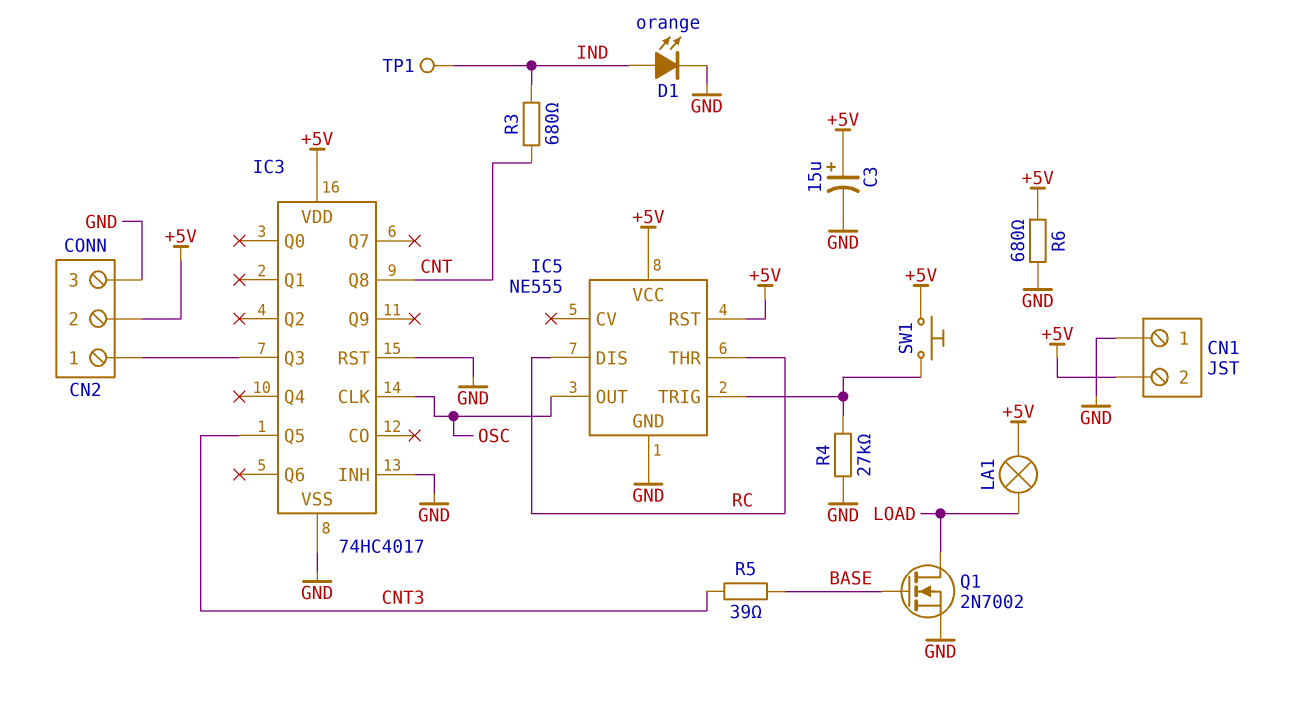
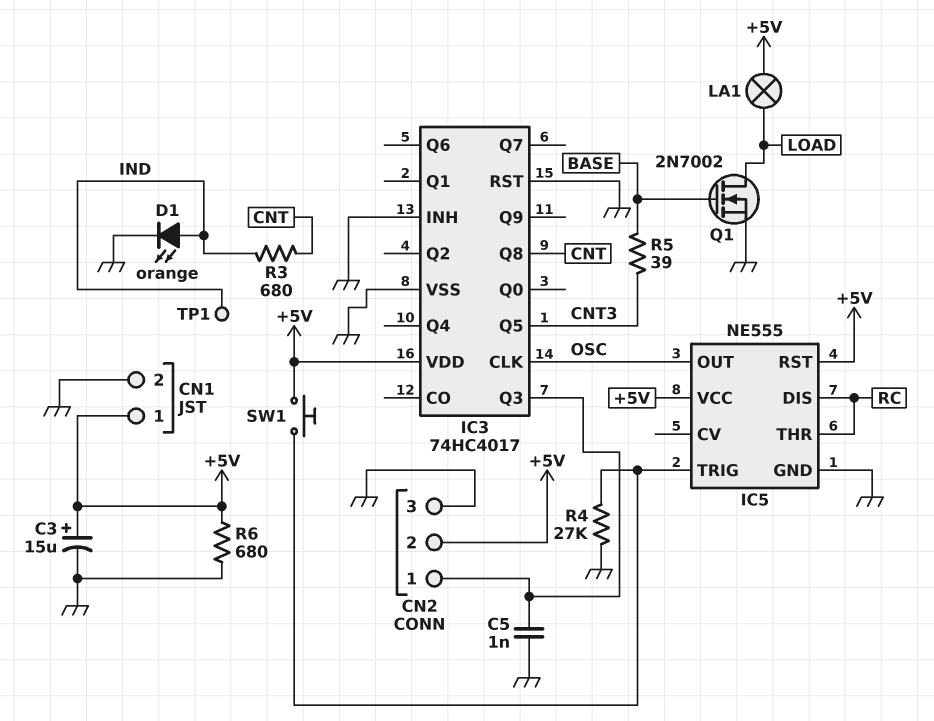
C5: none -> 1nF (CN2/1, GND)
CN1 pin 1: GND -> +5V
CN1 pin 2: +5V -> GND

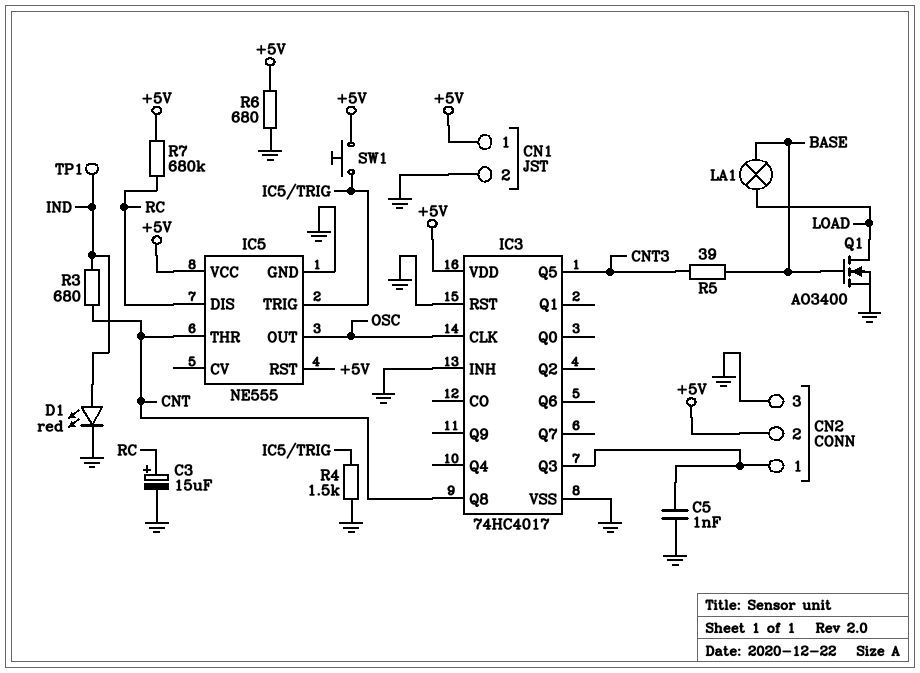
C3: 15uF (plus +5V, minus GND) -> 15uF (plus RC, minus GND)
D1: LED orange (A IND, K GND) -> LED red (A IND, K GND)
IC5 pin THR: RC -> CNT
LA1: lamp (+5V, LOAD) -> lamp (BASE, LOAD)
Q1: NMOS 2N7002 (G BASE, D LOAD, S GND) -> NMOS AO3400 (G BASE, D LOAD, S GND)
R4: 27k (GND, IC5/TRIG) -> 1.5k (GND, IC5/TRIG)
R7: none -> 680k (+5V, RC)

